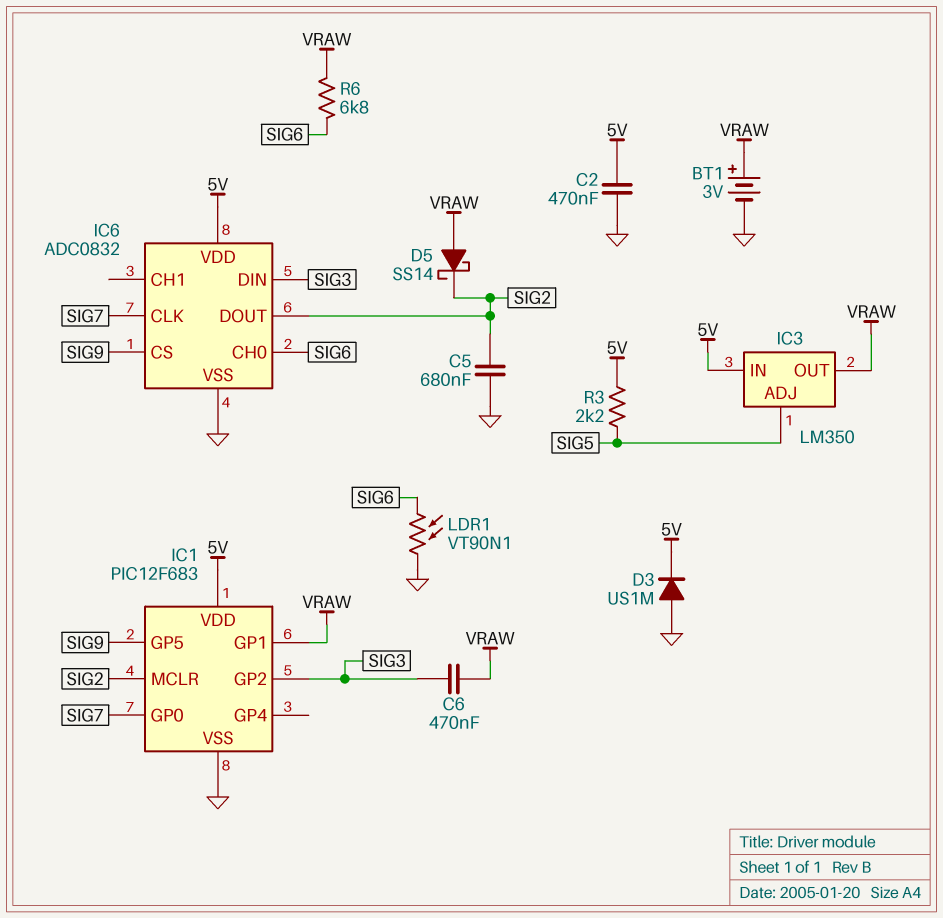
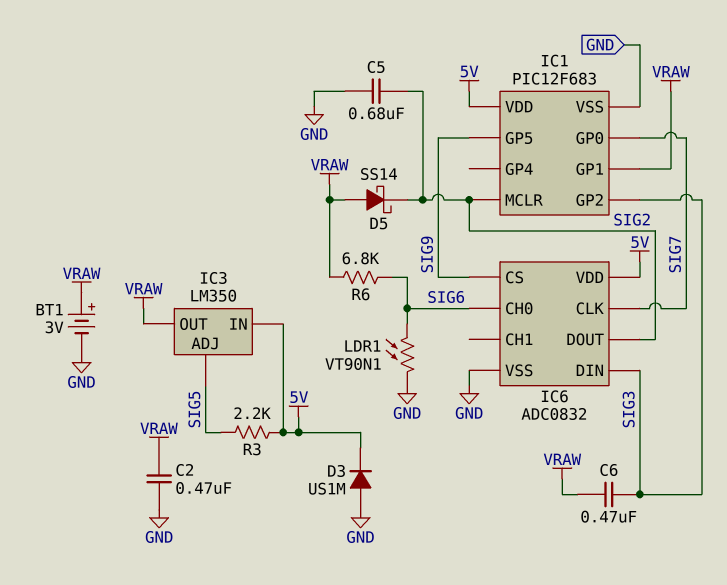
C2: 470nF (5V, GND) -> 470nF (GND, VRAW)

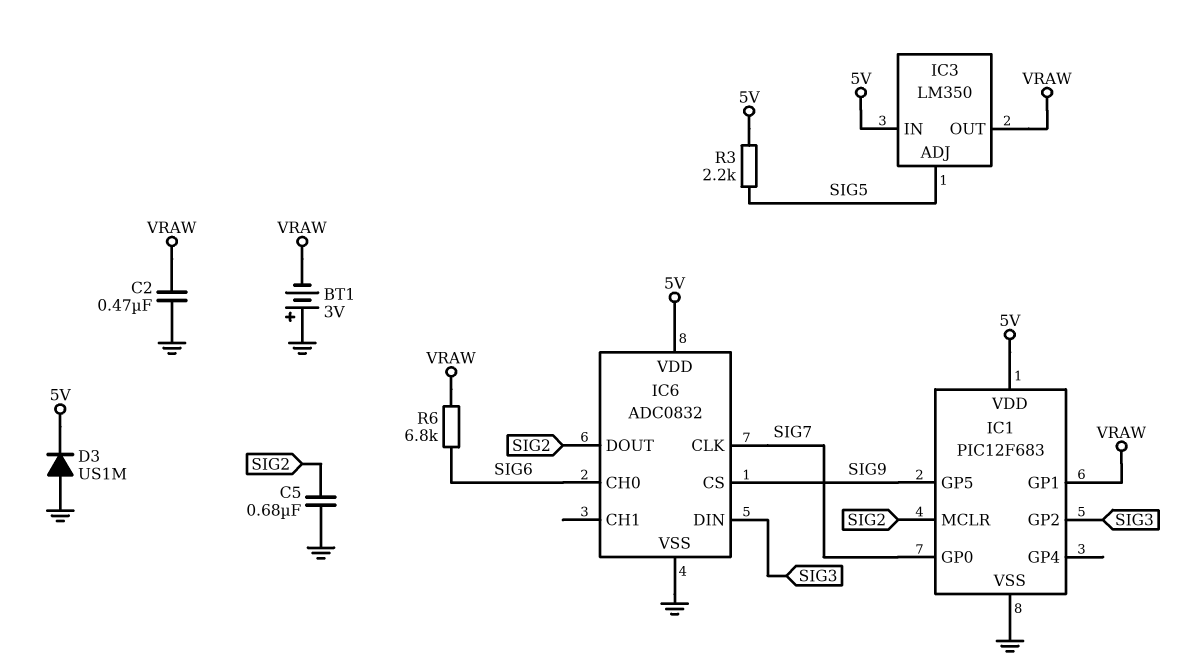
BT1: 3V (plus VRAW, minus GND) -> 3V (plus GND, minus VRAW)
C6: 470nF (SIG3, VRAW) -> none
D5: schottky SS14 (A VRAW, K SIG2) -> none
LDR1: VT90N1 (GND, SIG6) -> none

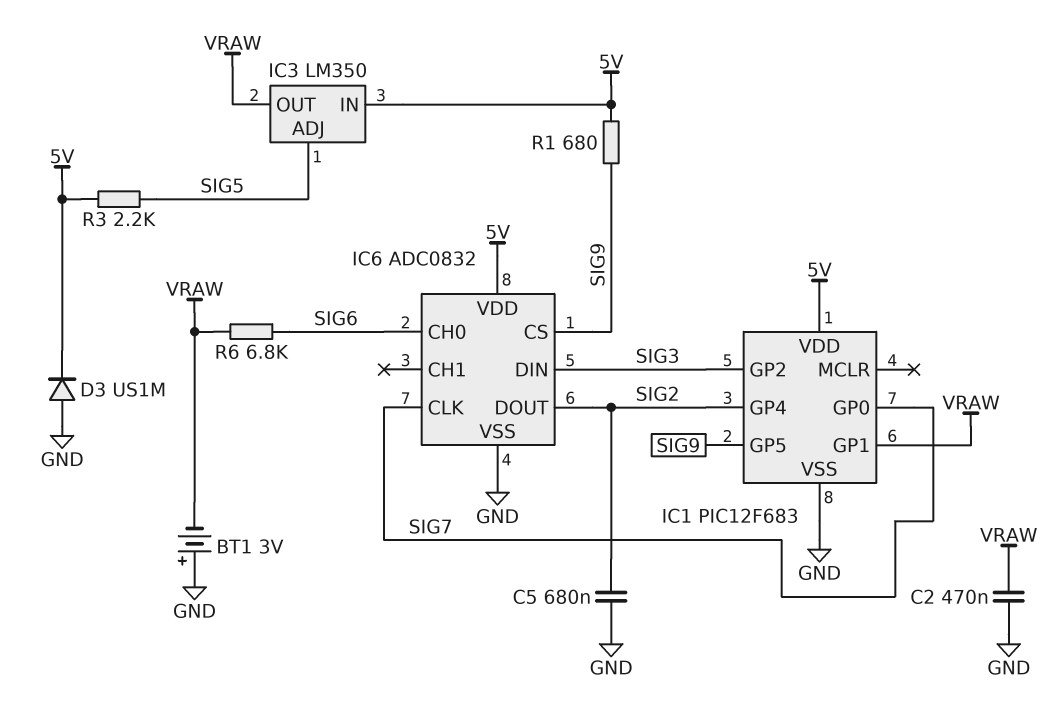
IC1 pin GP4: none -> SIG2
IC1 pin MCLR: SIG2 -> none
R1: none -> 680 (5V, SIG9)

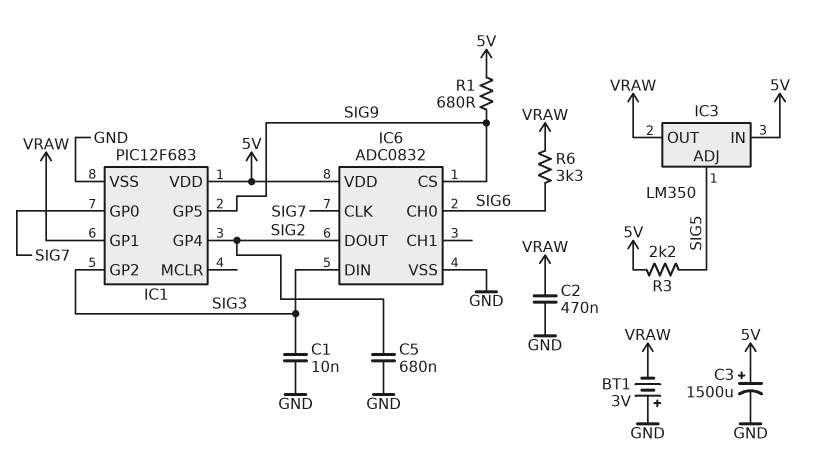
C1: none -> 10nF (GND, SIG3)
C3: none -> 1500uF (plus 5V, minus GND)
D3: diode US1M (A GND, K 5V) -> none
R6: 6.8k (SIG6, VRAW) -> 3.3k (SIG6, VRAW)

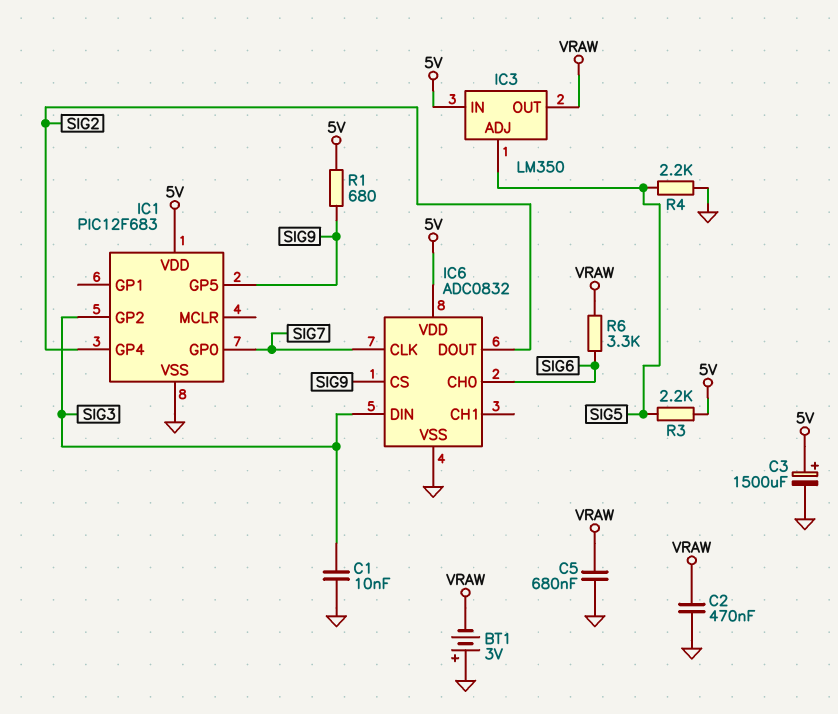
C5: 680nF (GND, SIG2) -> 680nF (GND, VRAW)
IC1 pin GP1: VRAW -> none
R4: none -> 2.2k (GND, SIG5)

